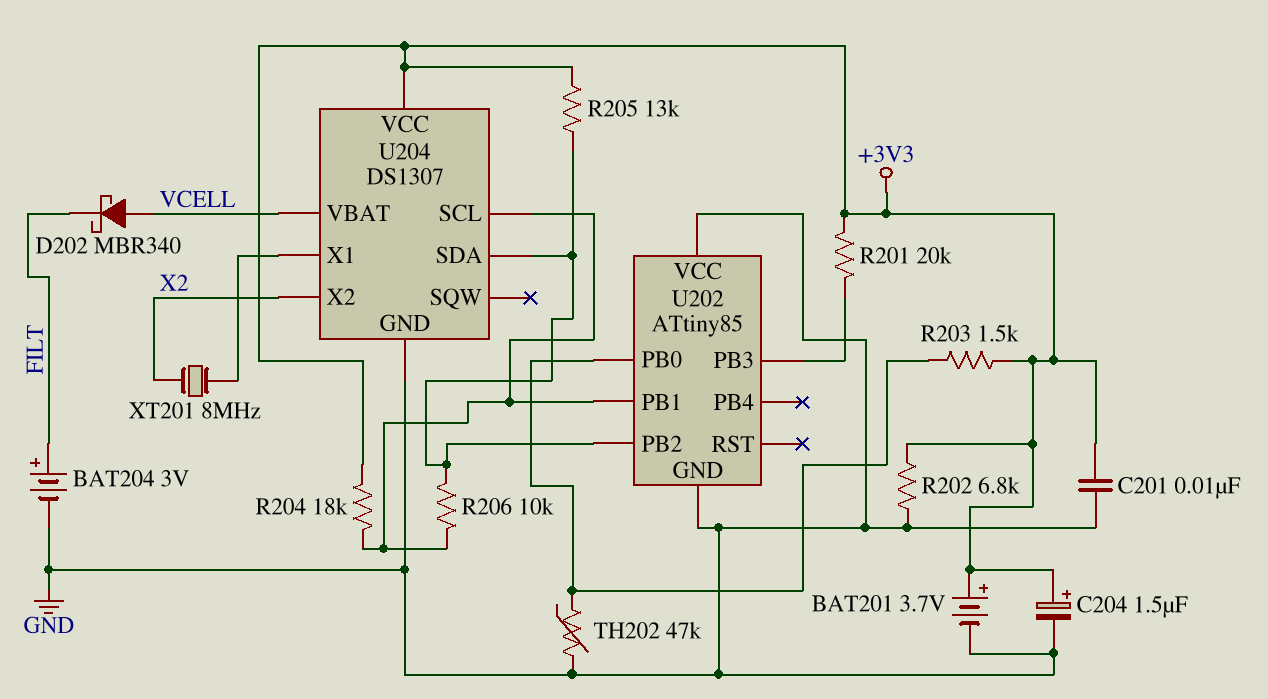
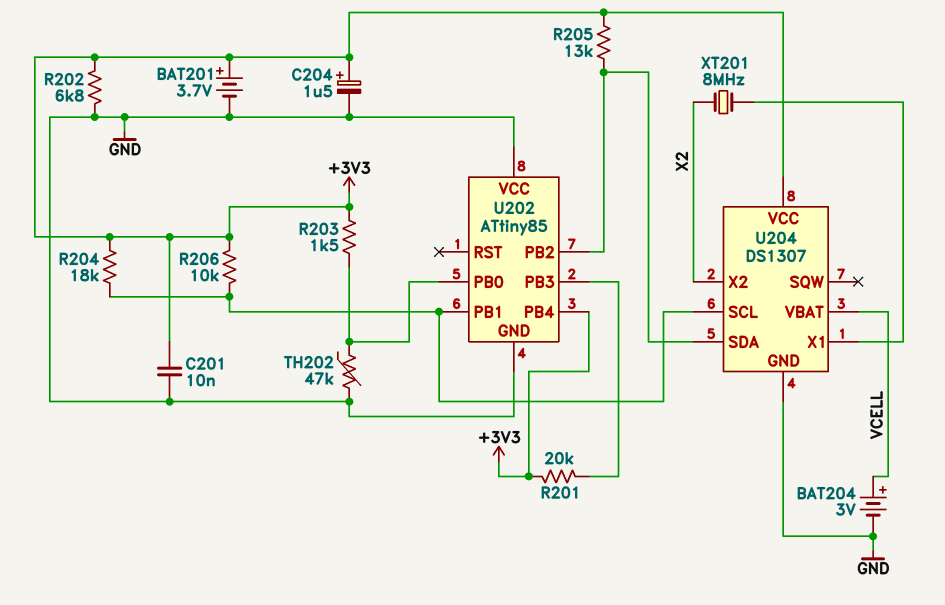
BAT204: 3V (plus FILT, minus GND) -> 3V (plus VCELL, minus GND)
D202: schottky MBR340 (A VCELL, K FILT) -> none
R206: 10k (U202/PB1, U202/PB2) -> 10k (+3V3, U202/PB1)
U202 pin PB4: none -> +3V3

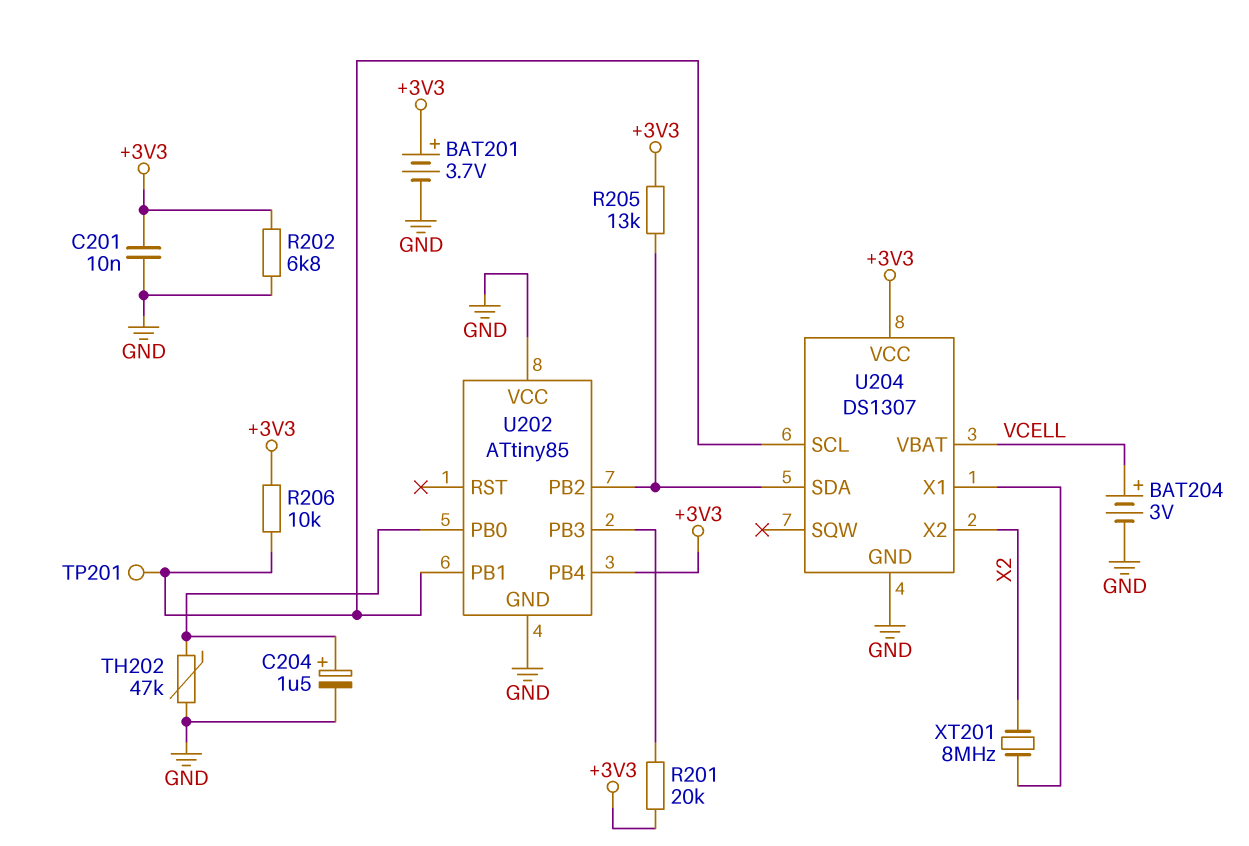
C204: 1.5uF (plus +3V3, minus GND) -> 1.5uF (plus U202/PB0, minus GND)
R203: 1.5k (+3V3, U202/PB0) -> none
R204: 18k (+3V3, U202/PB1) -> none
TP201: none -> test point (U202/PB1)

